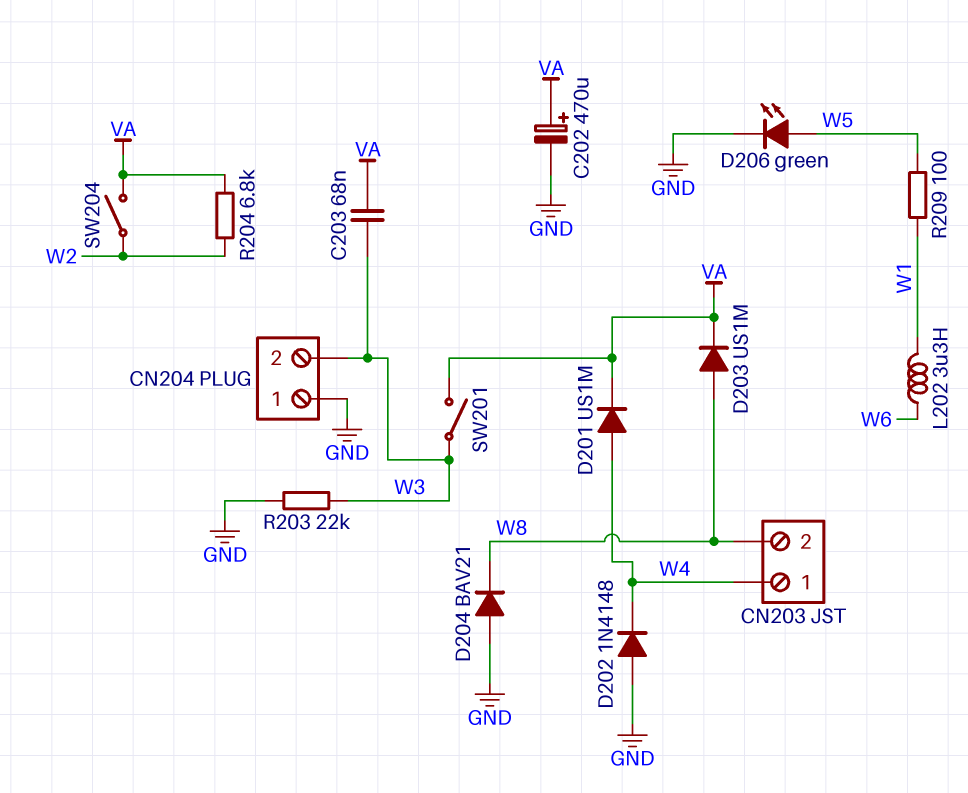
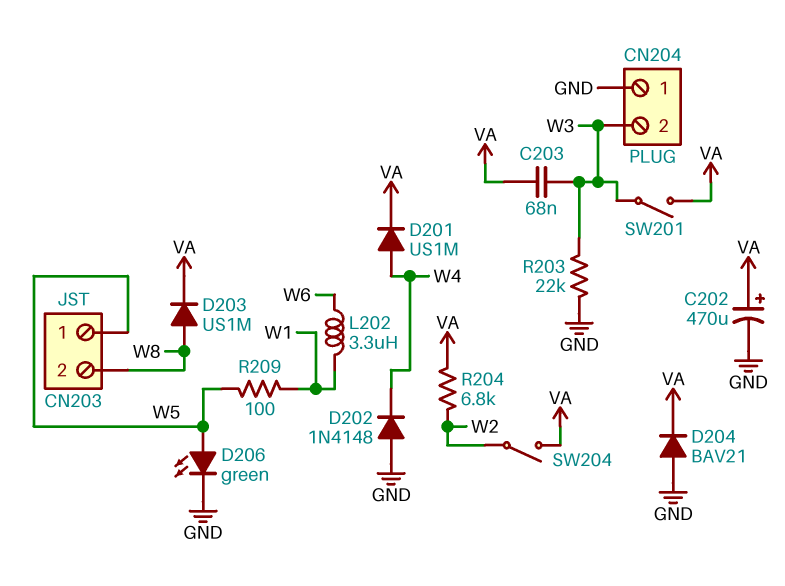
CN203 pin 1: W4 -> W5
D204: diode BAV21 (A GND, K W8) -> diode BAV21 (A GND, K VA)

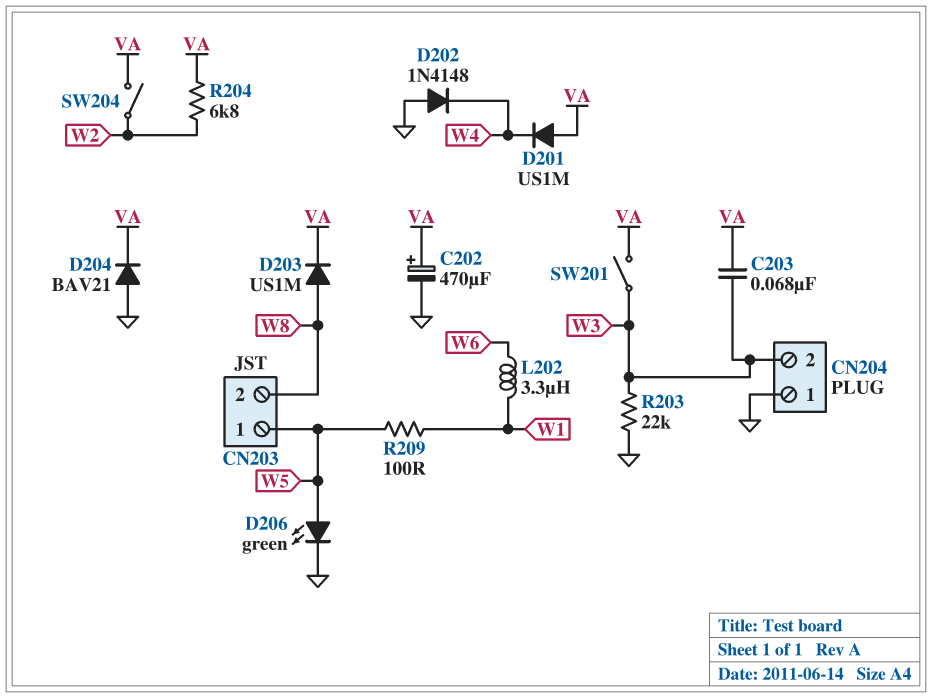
D201: diode US1M (A W4, K VA) -> diode US1M (A VA, K W4)

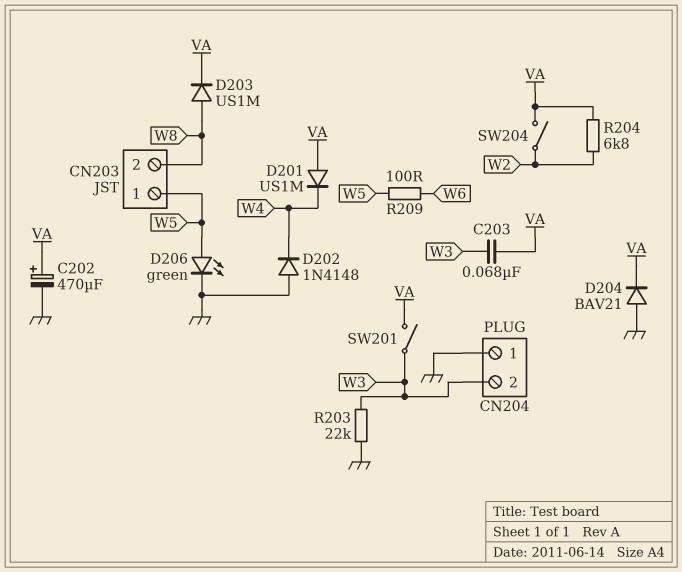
L202: 3.3uH (W1, W6) -> none
R209: 100 (W1, W5) -> 100 (W5, W6)

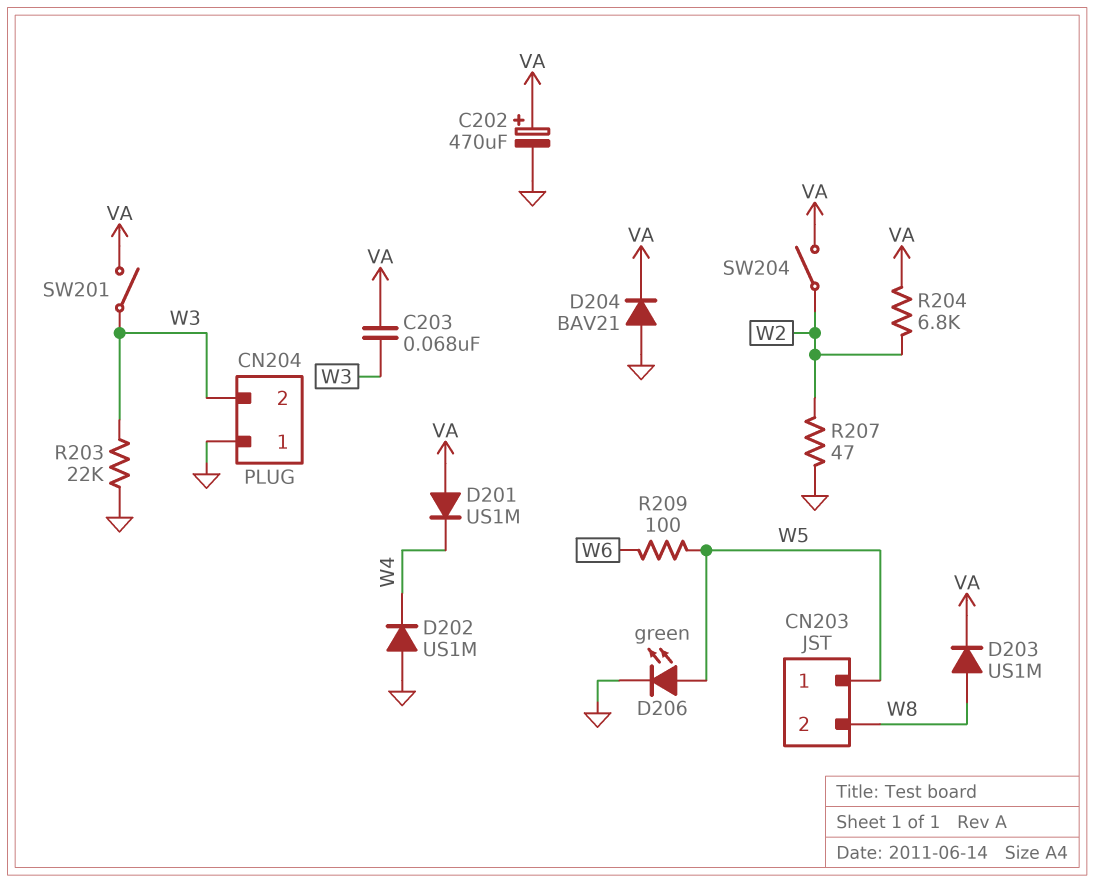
D202: diode 1N4148 (A GND, K W4) -> diode US1M (A GND, K W4)
R207: none -> 47 (GND, W2)

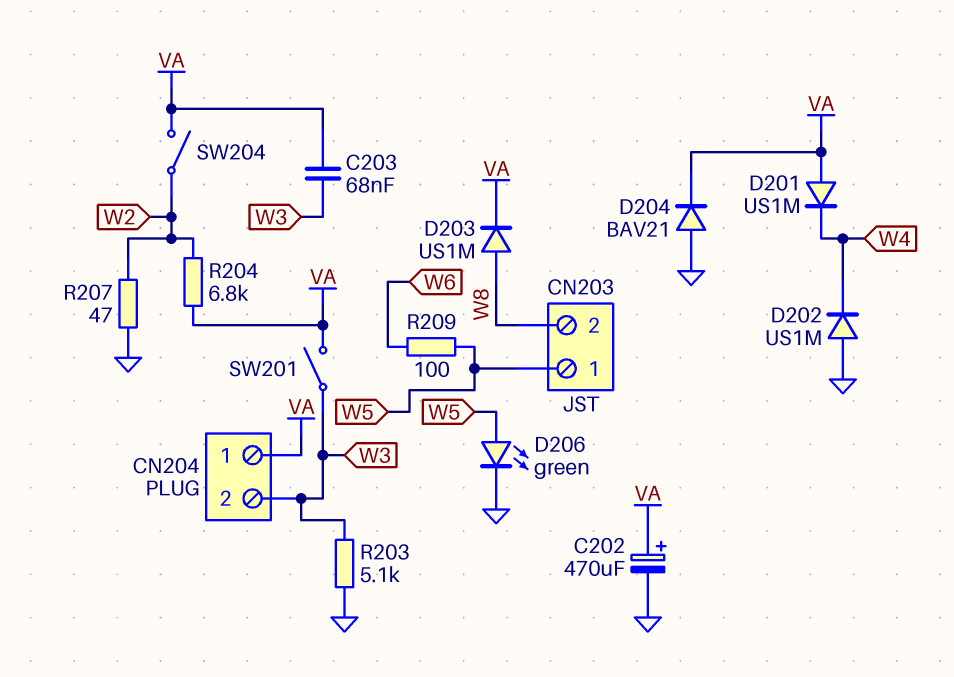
CN204 pin 1: GND -> VA
R203: 22k (GND, W3) -> 5.1k (GND, W3)

